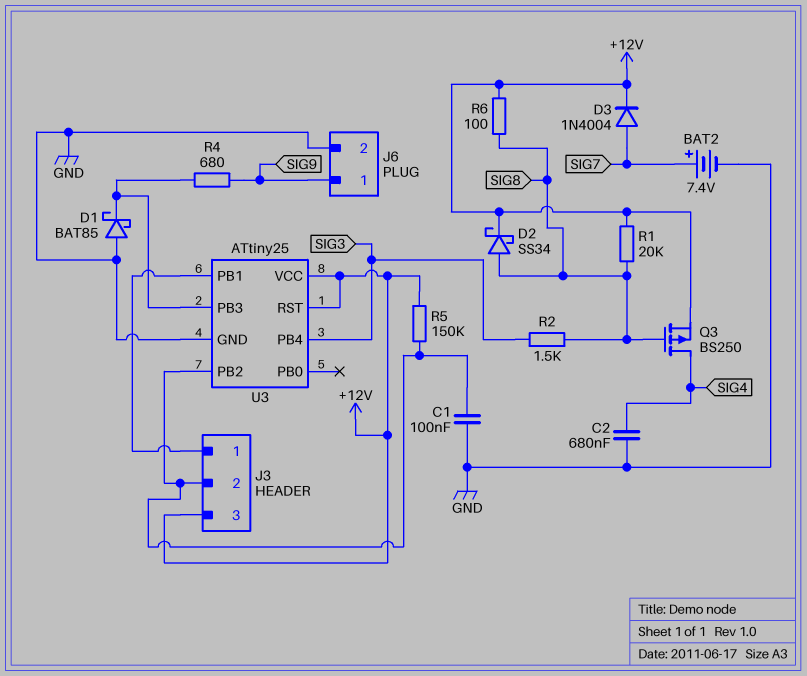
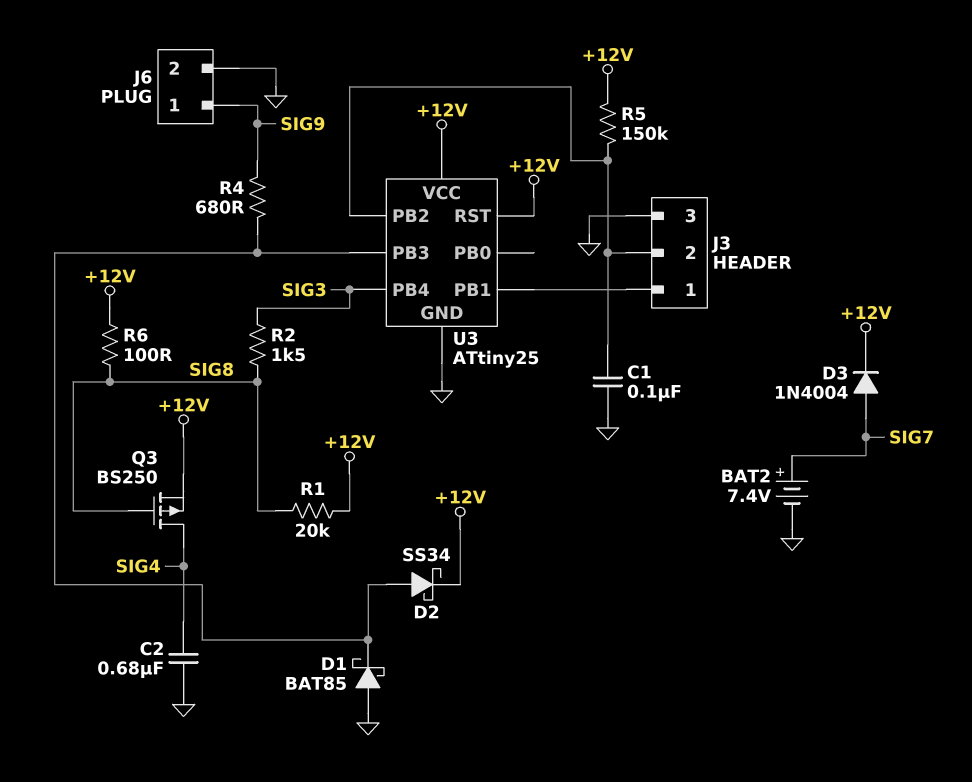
D2: schottky SS34 (A SIG8, K +12V) -> schottky SS34 (A U3/PB3, K +12V)
J3 pin 3: +12V -> GND

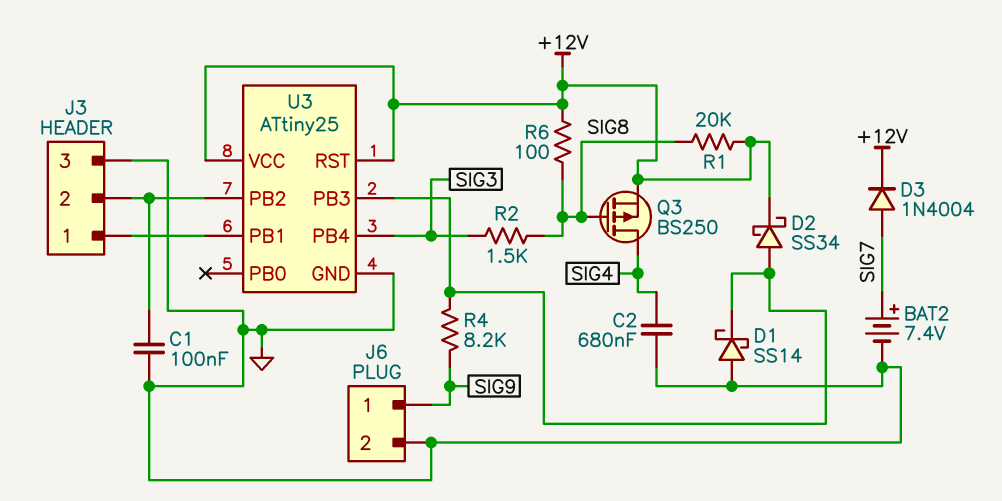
D1: schottky BAT85 (A GND, K U3/PB3) -> schottky SS14 (A GND, K U3/PB3)
R4: 680 (SIG9, U3/PB3) -> 8.2k (SIG9, U3/PB3)
R5: 150k (+12V, J3/2) -> none

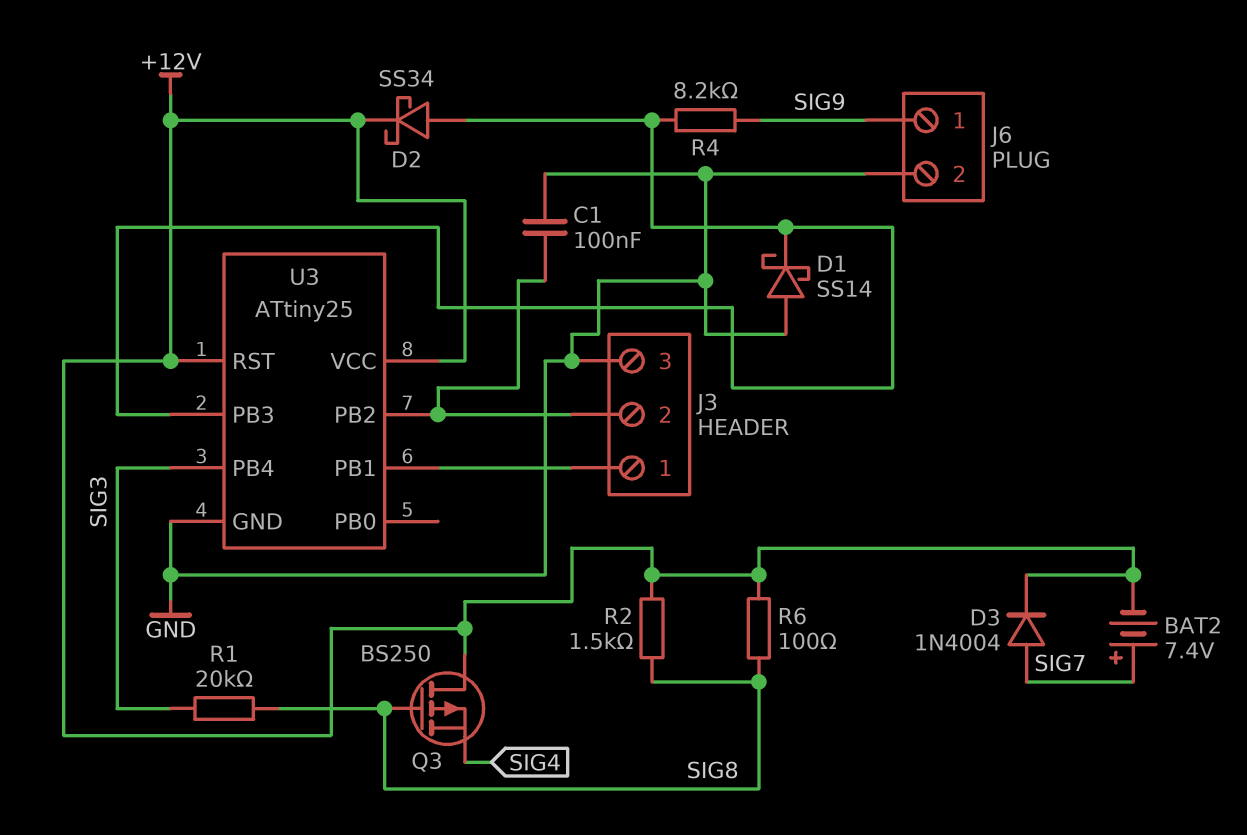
BAT2: 7.4V (plus SIG7, minus GND) -> 7.4V (plus SIG7, minus +12V)
C2: 680nF (GND, SIG4) -> none
Q3: PMOS BS250 (G SIG8, D SIG4, S +12V) -> PMOS BS250 (G SIG8, D +12V, S SIG4)
R1: 20k (+12V, SIG8) -> 20k (SIG3, SIG8)
R2: 1.5k (SIG3, SIG8) -> 1.5k (+12V, SIG8)

